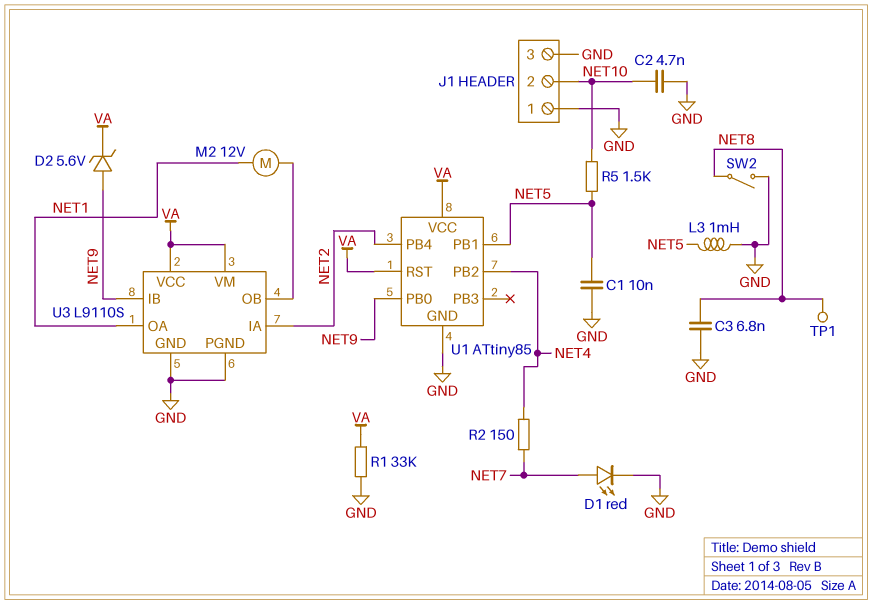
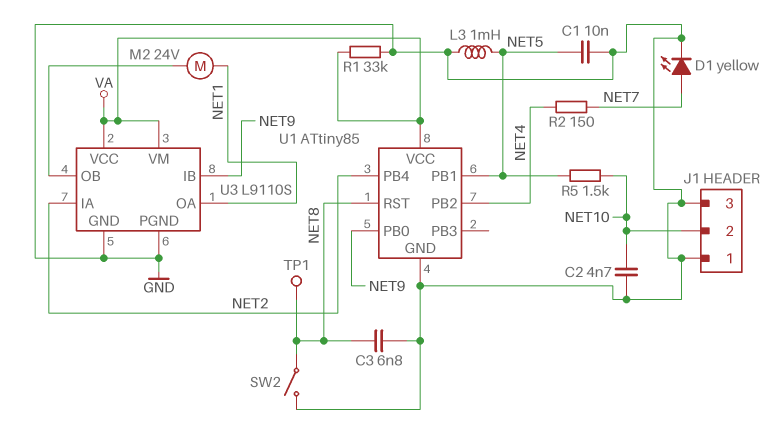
D1: LED red (A NET7, K GND) -> LED yellow (A NET7, K GND)
D2: zener 5.6V (A NET9, K VA) -> none
M2: motor 12V (NET1, U3/OB) -> motor 24V (NET1, U3/OB)
U1 pin RST: VA -> NET8

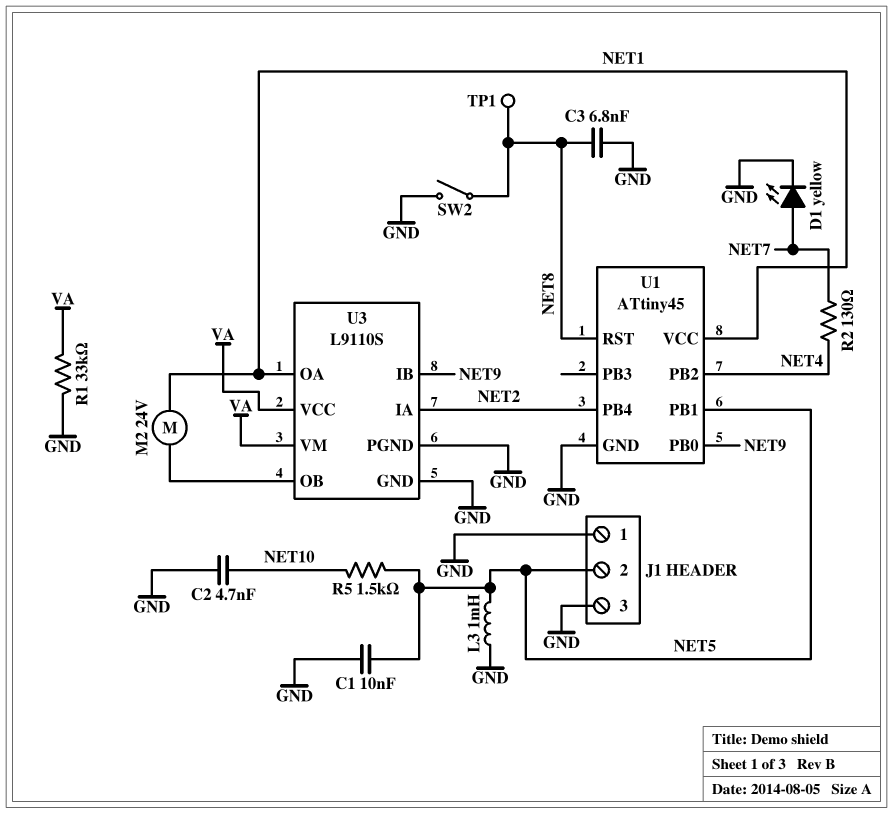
J1 pin 2: NET10 -> NET5
R2: 150 (NET4, NET7) -> 130 (NET4, NET7)
U1: ATtiny85 -> ATtiny45
U1 pin VCC: VA -> NET1

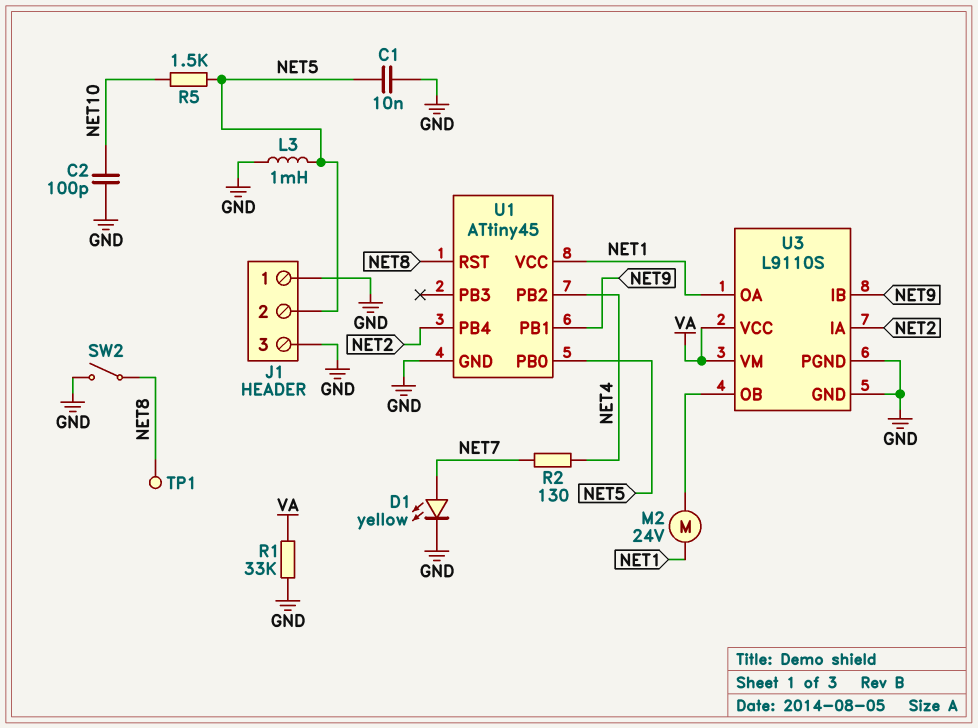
C2: 4.7nF (GND, NET10) -> 100pF (GND, NET10)
C3: 6.8nF (GND, NET8) -> none
U1 pin PB0: NET9 -> NET5
U1 pin PB1: NET5 -> NET9

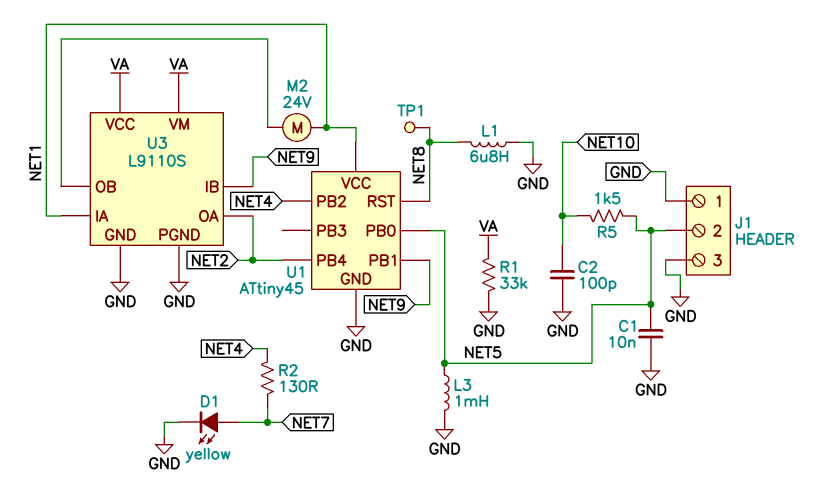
L1: none -> 6.8uH (GND, NET8)
SW2: switch (GND, NET8) -> none
U3 pin IA: NET2 -> NET1
U3 pin OA: NET1 -> NET2

